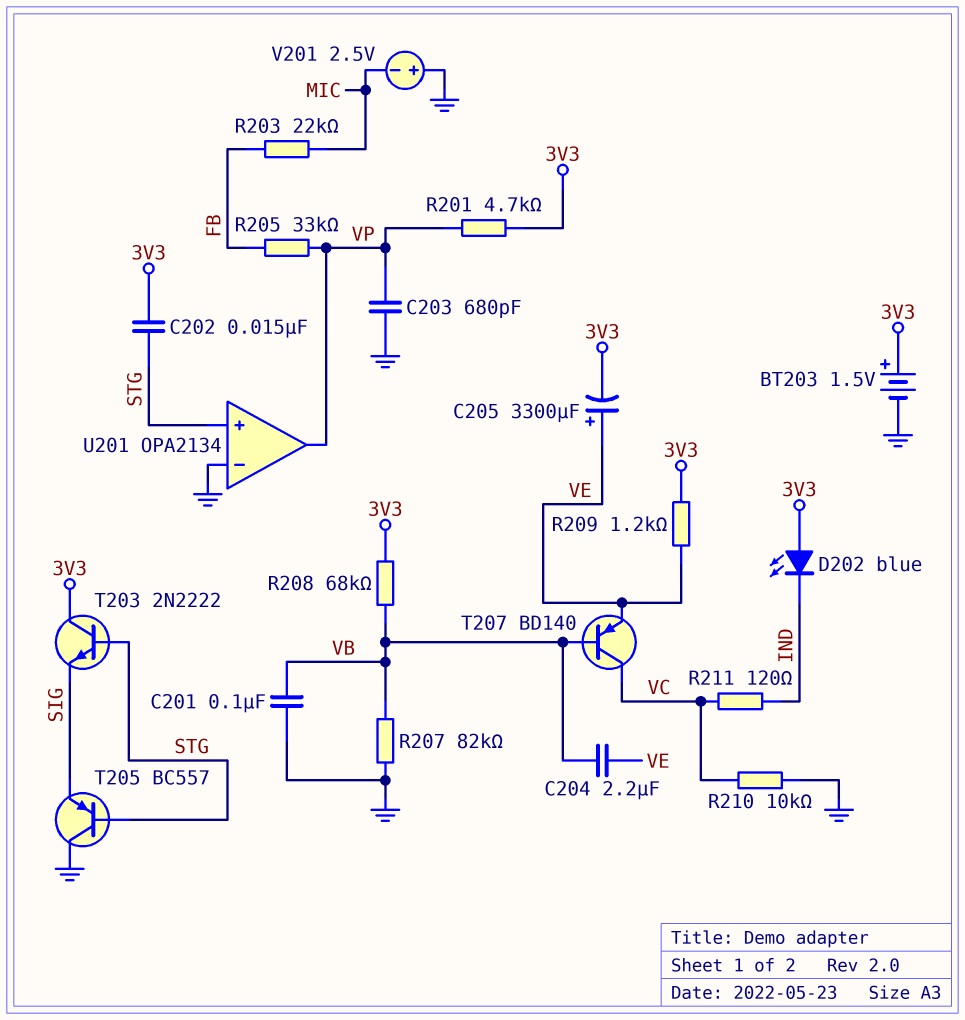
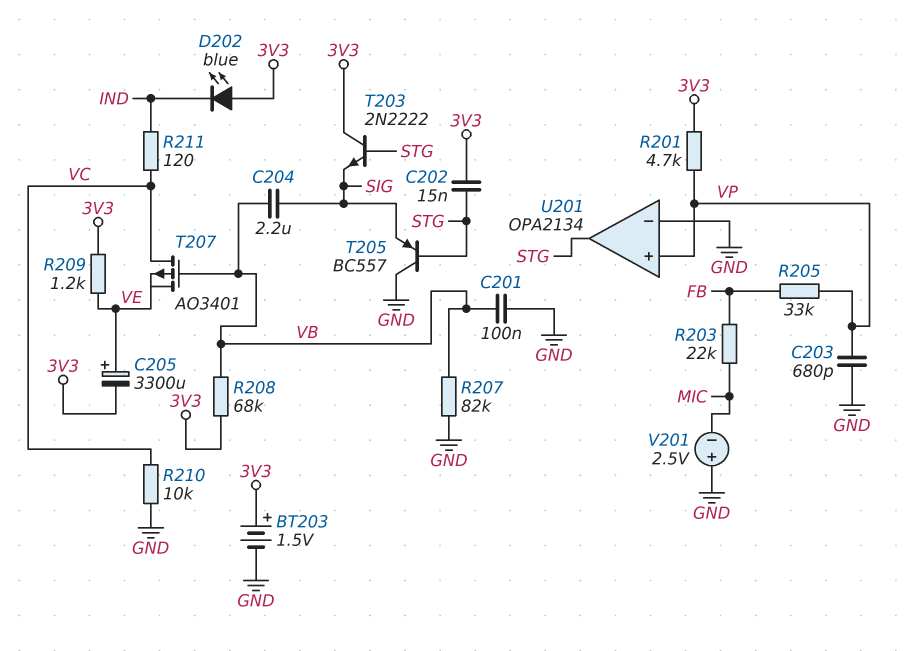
C204: 2.2uF (VB, VE) -> 2.2uF (SIG, VB)
T207: PNP BD140 (B VB, C VC, E VE) -> PMOS AO3401 (G VB, D VC, S VE)
U201 pin in+: STG -> VP
U201 pin out: VP -> STG

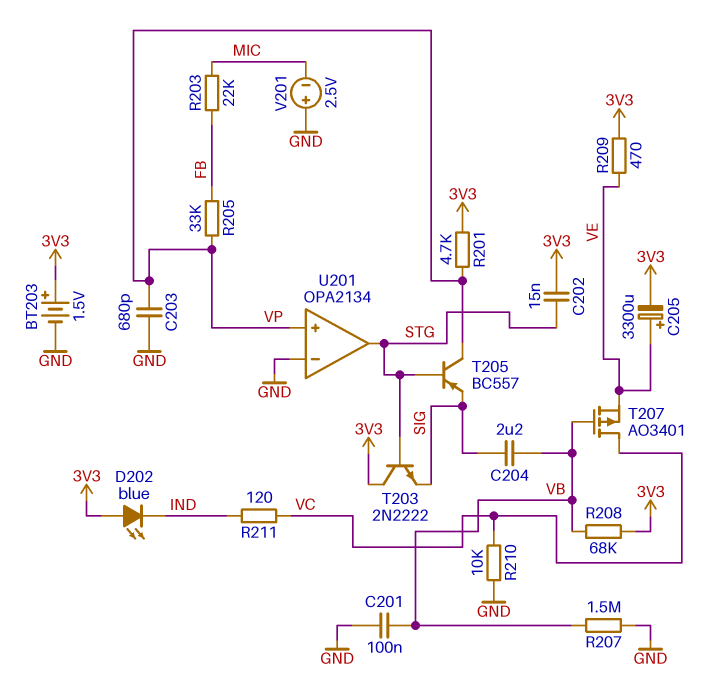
R207: 82k (GND, VB) -> 1.5M (GND, VB)
R209: 1.2k (3V3, VE) -> 470 (3V3, VE)
T205: PNP BC557 (B STG, C GND, E SIG) -> PNP BC557 (B STG, C VP, E SIG)

